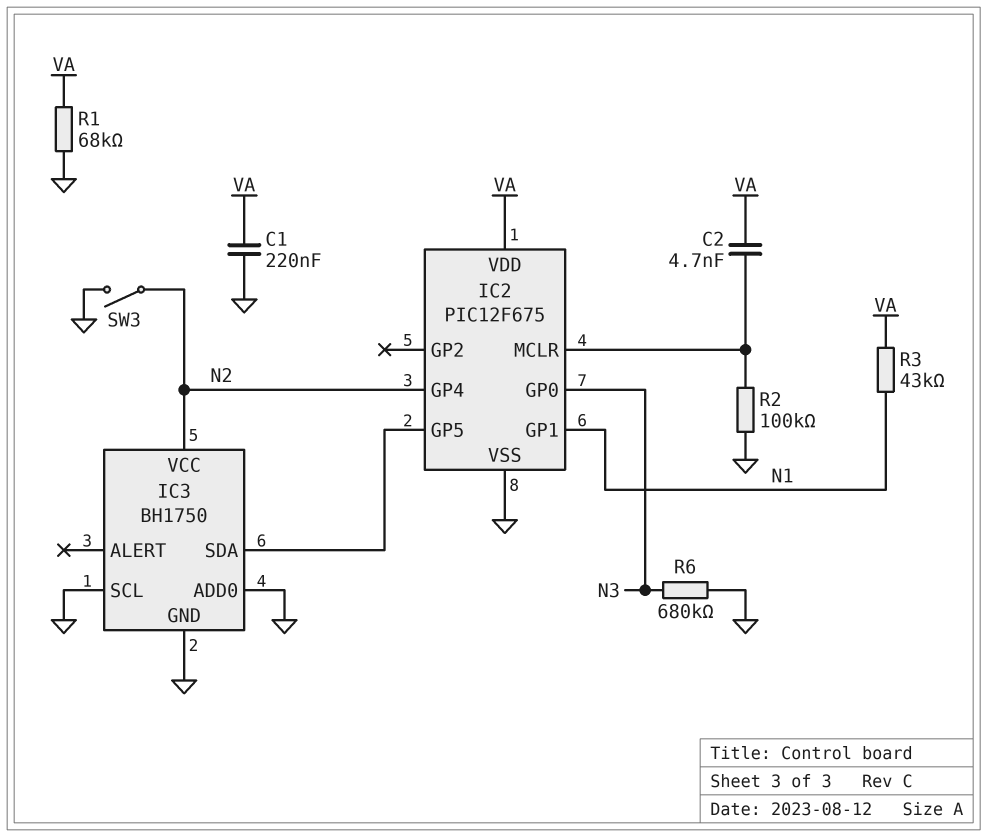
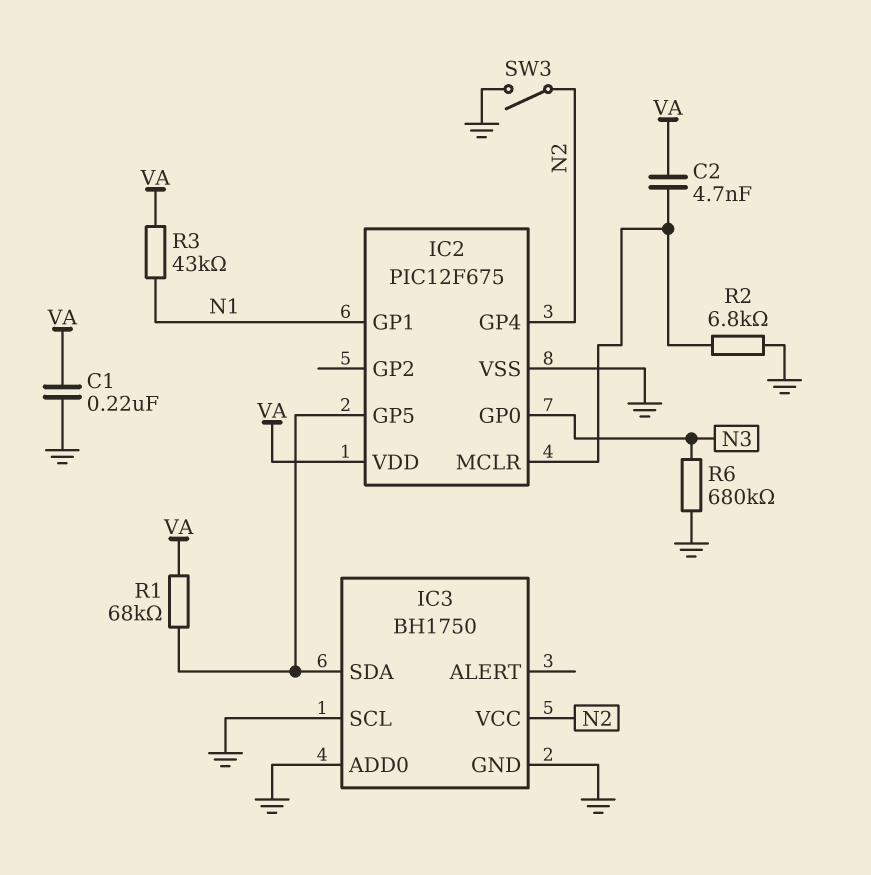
R1: 68k (GND, VA) -> 68k (IC2/GP5, VA)
R2: 100k (GND, IC2/MCLR) -> 6.8k (GND, IC2/MCLR)

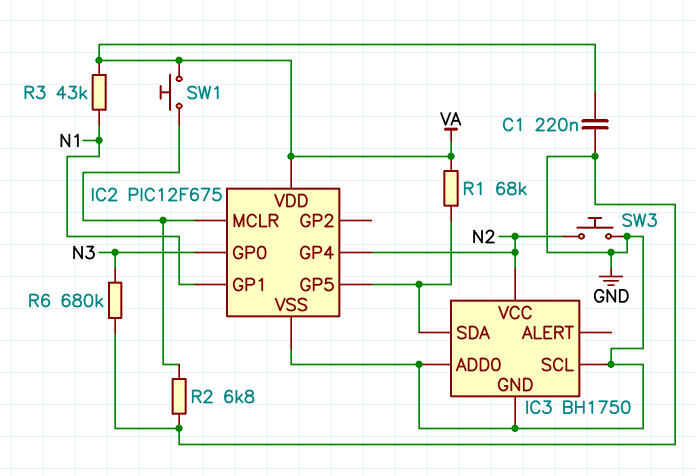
C2: 4.7nF (IC2/MCLR, VA) -> none
SW1: none -> button (IC2/MCLR, VA)
SW3: switch (GND, N2) -> button (GND, N2)

